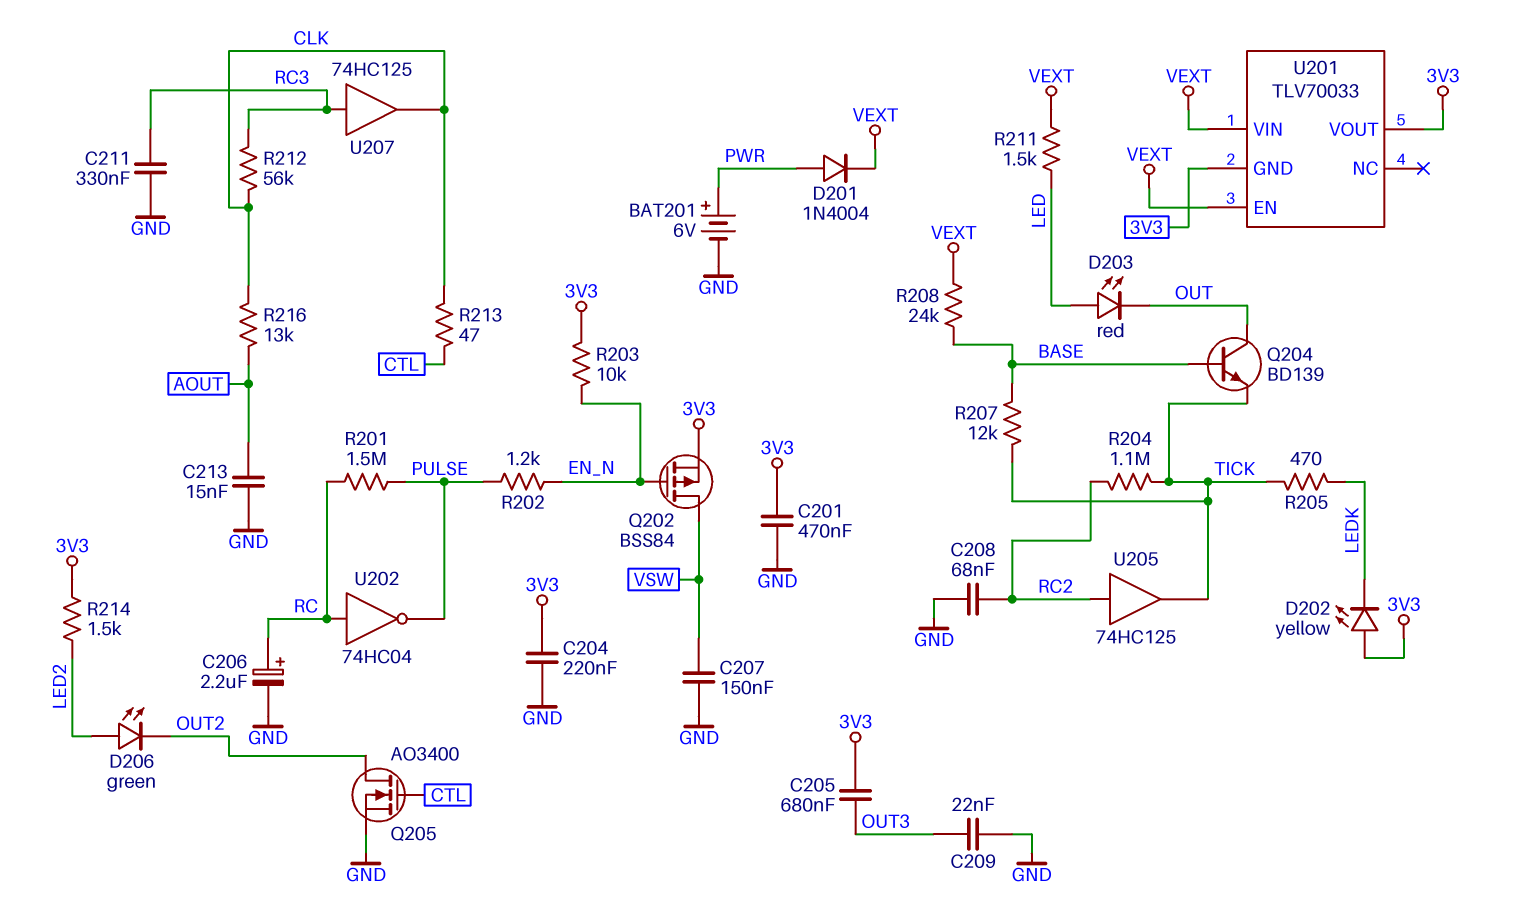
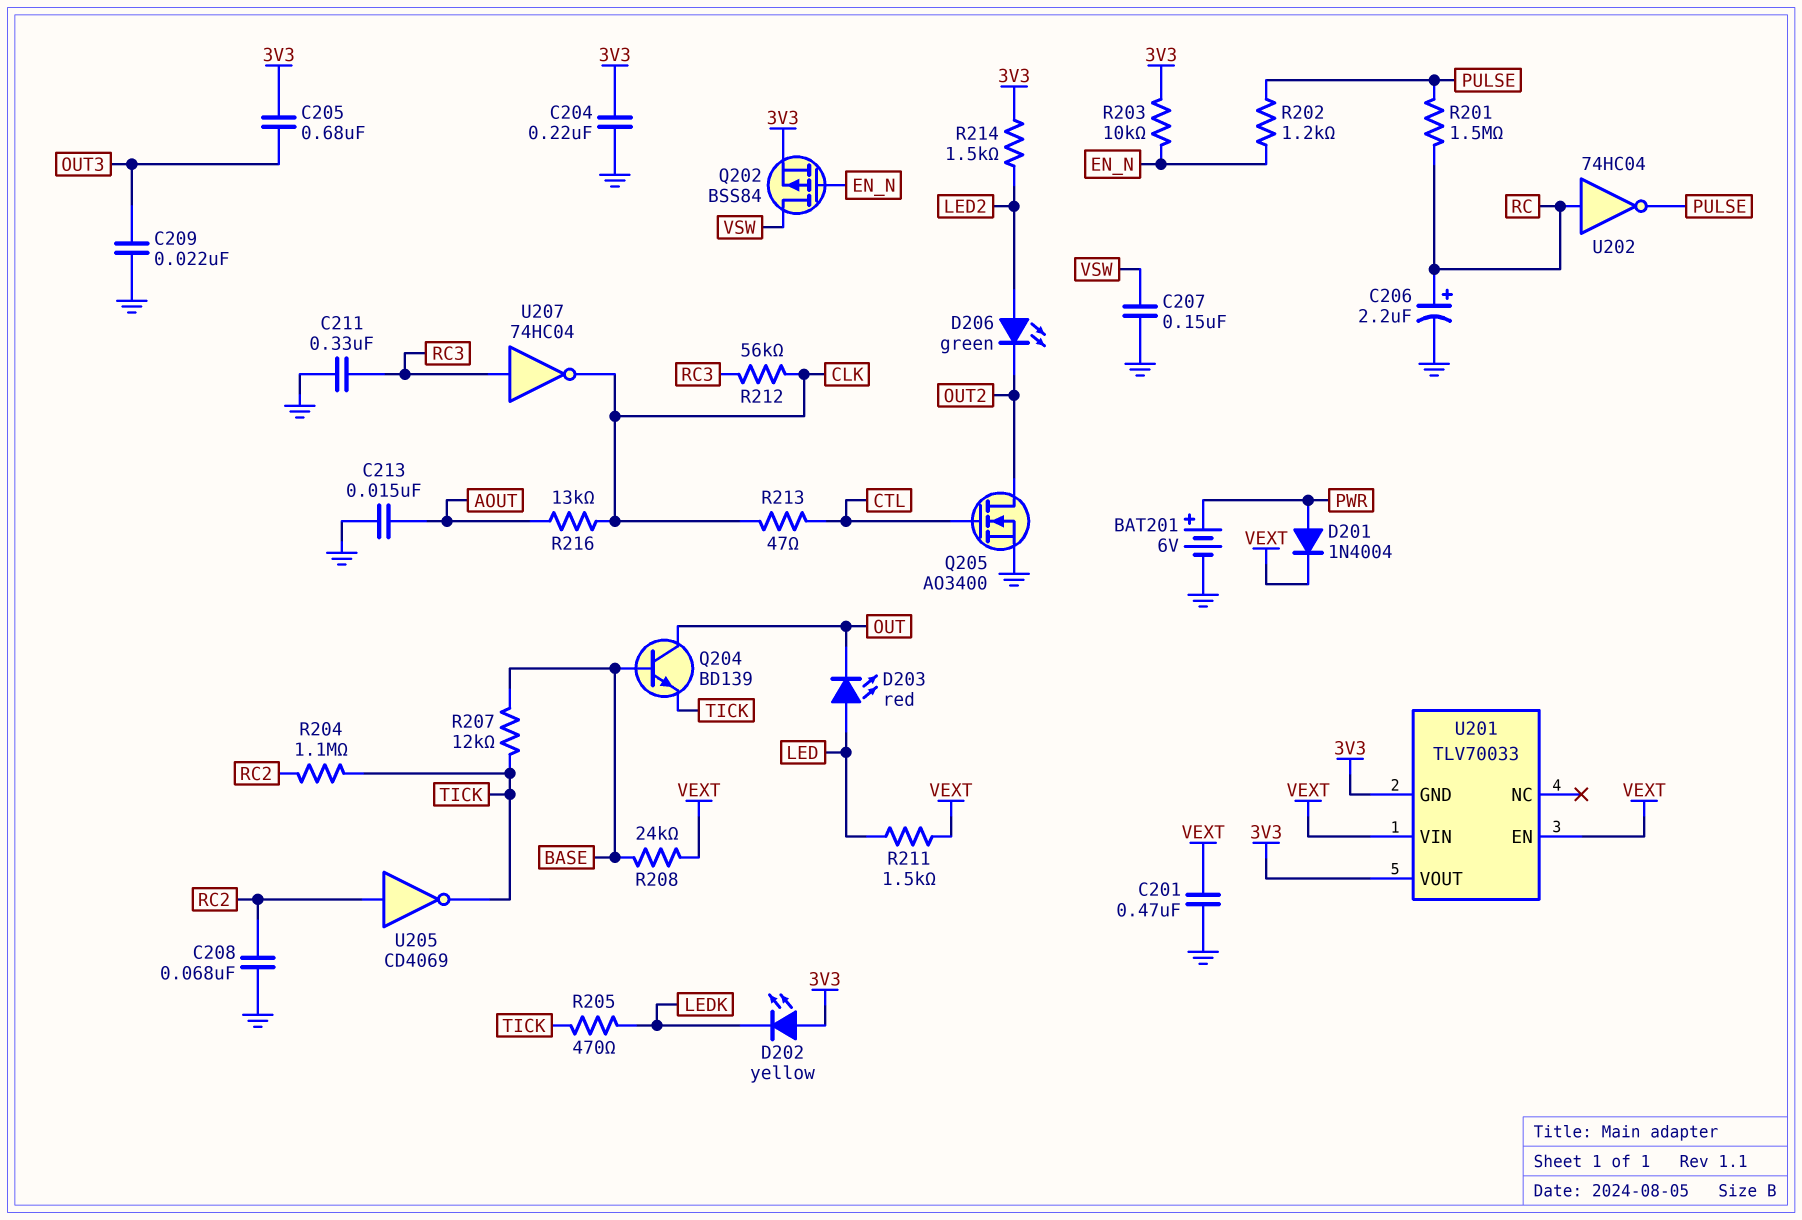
C201: 470nF (3V3, GND) -> 470nF (GND, VEXT)
U205: buffer 74HC125 (in RC2, out TICK) -> NOT CD4069 (in RC2, out TICK)
U207: buffer 74HC125 (in RC3, out CLK) -> NOT 74HC04 (in RC3, out CLK)

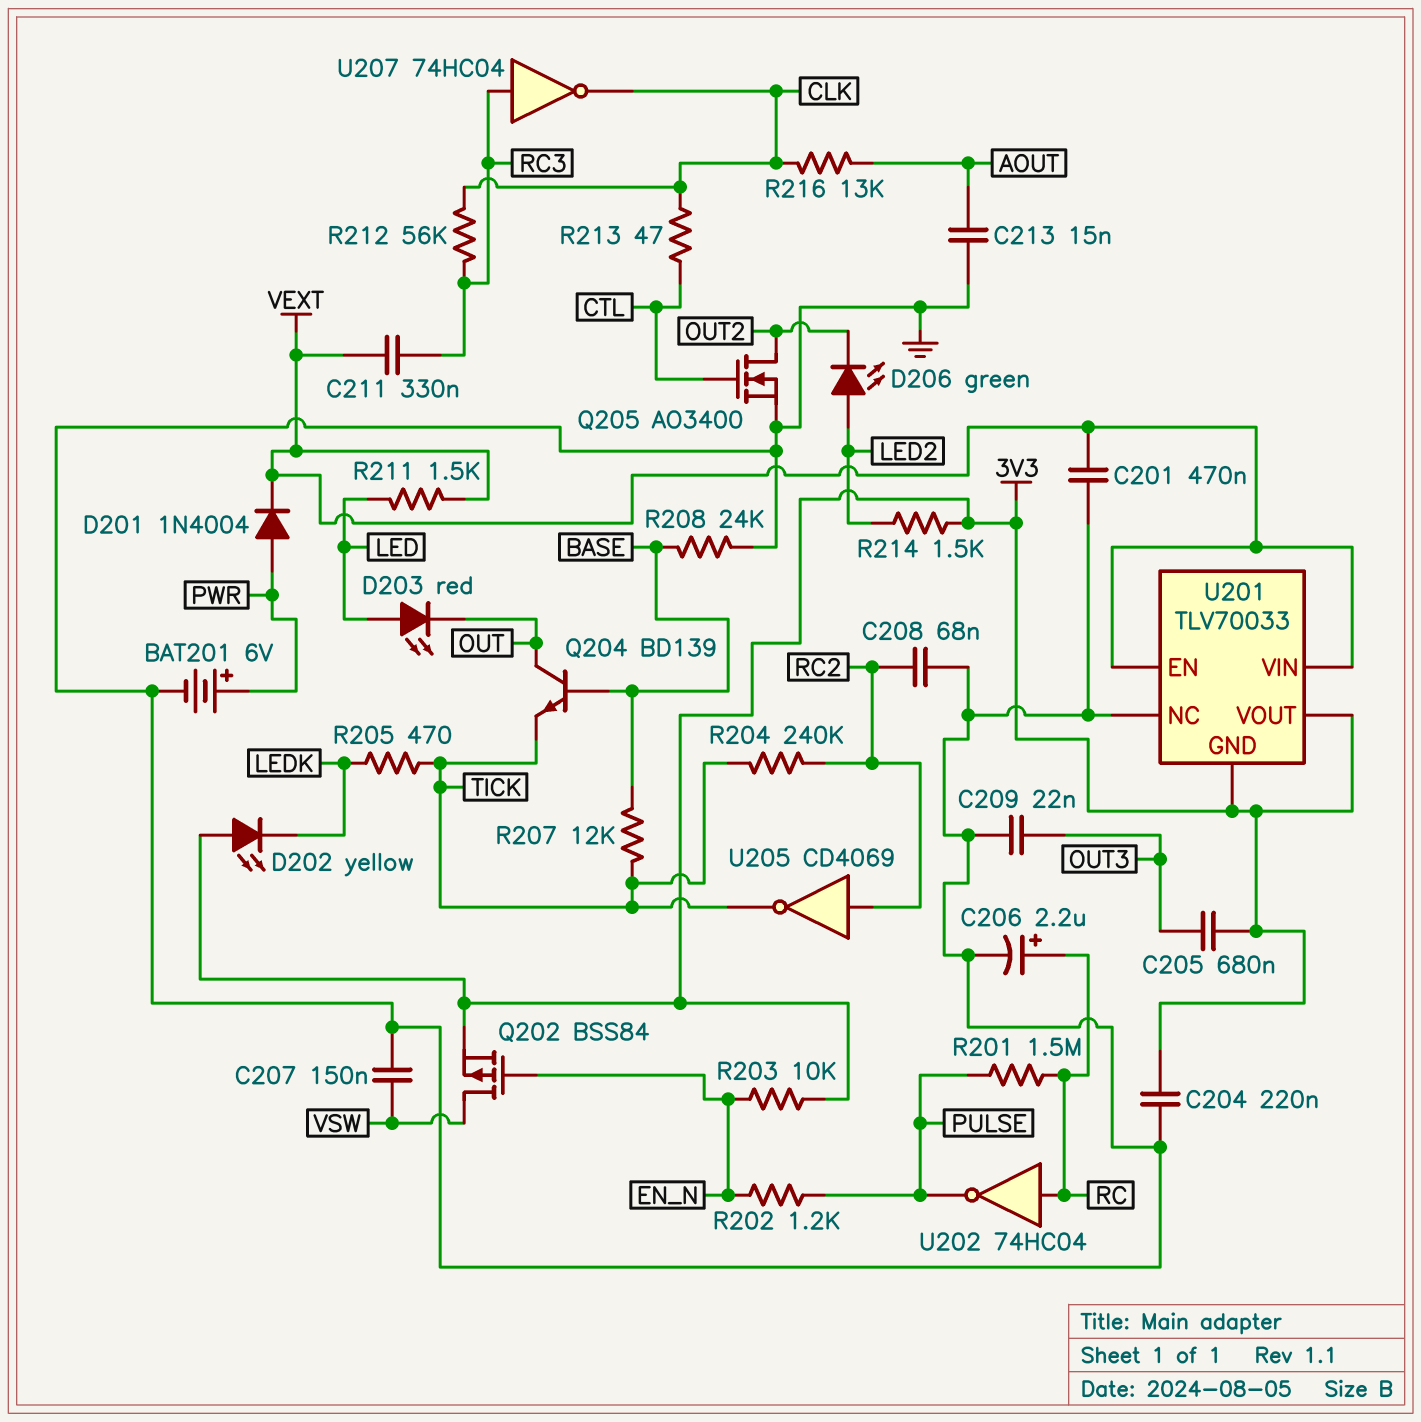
C211: 330nF (GND, RC3) -> 330nF (RC3, VEXT)
R204: 1.1M (RC2, TICK) -> 240k (RC2, TICK)
R208: 24k (BASE, VEXT) -> 24k (BASE, GND)
U201 pin NC: none -> GND

